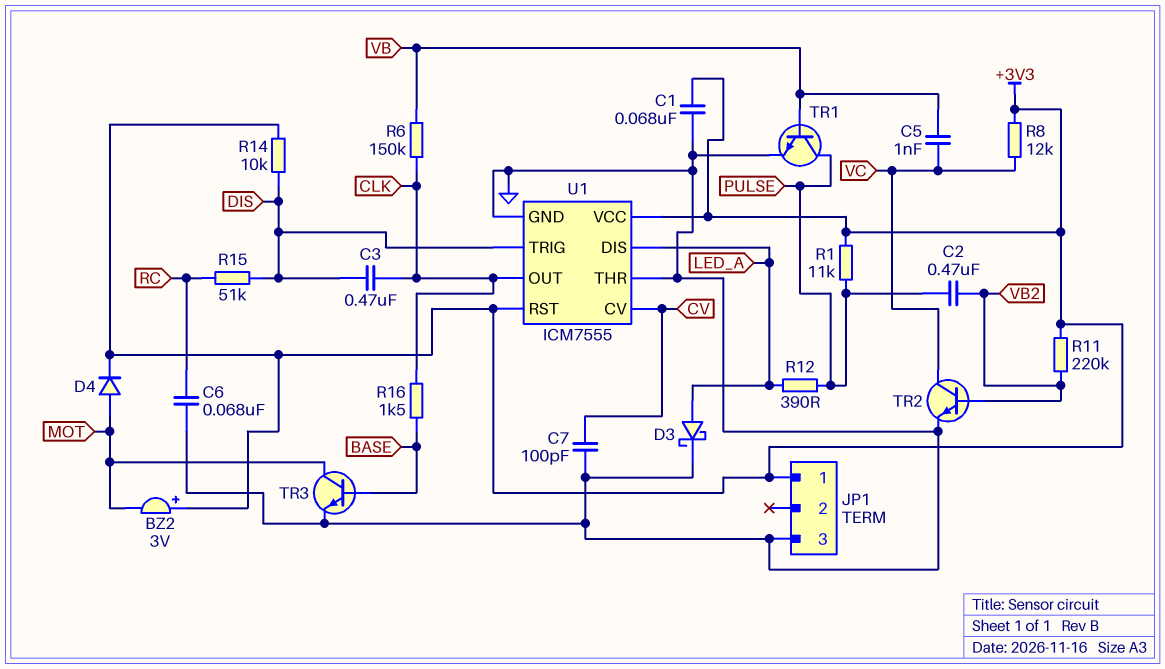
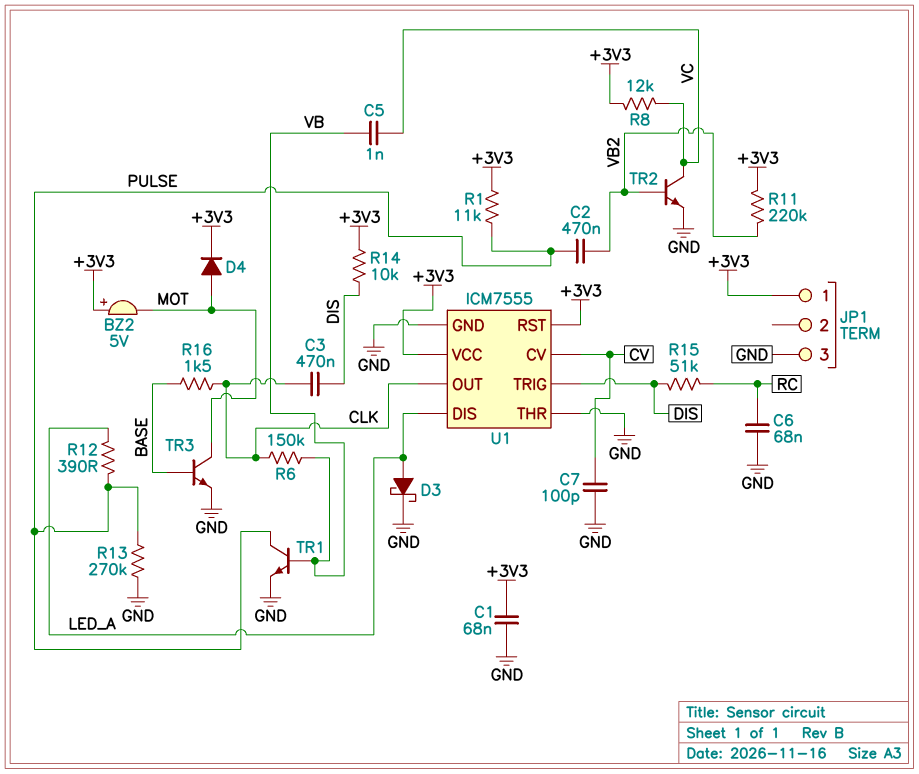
BZ2: buzzer 3V (plus +3V3, minus MOT) -> buzzer 5V (plus +3V3, minus MOT)
R13: none -> 270k (GND, PULSE)

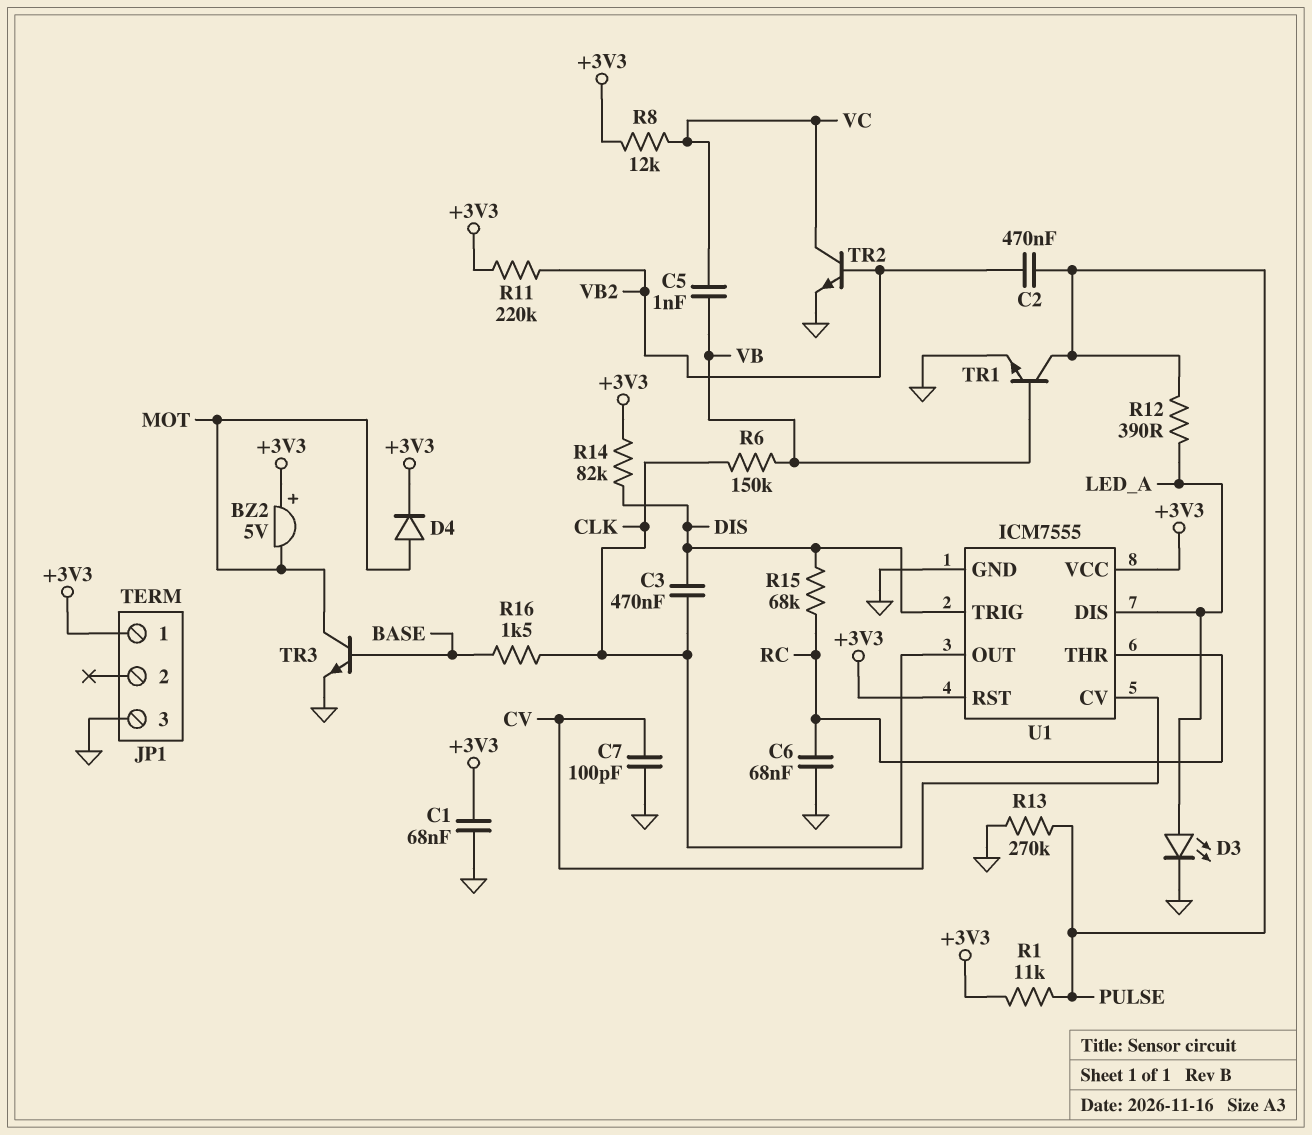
D3: schottky (A LED_A, K GND) -> LED (A LED_A, K GND)
R14: 10k (+3V3, DIS) -> 82k (+3V3, DIS)
R15: 51k (DIS, RC) -> 68k (DIS, RC)
U1 pin THR: GND -> RC

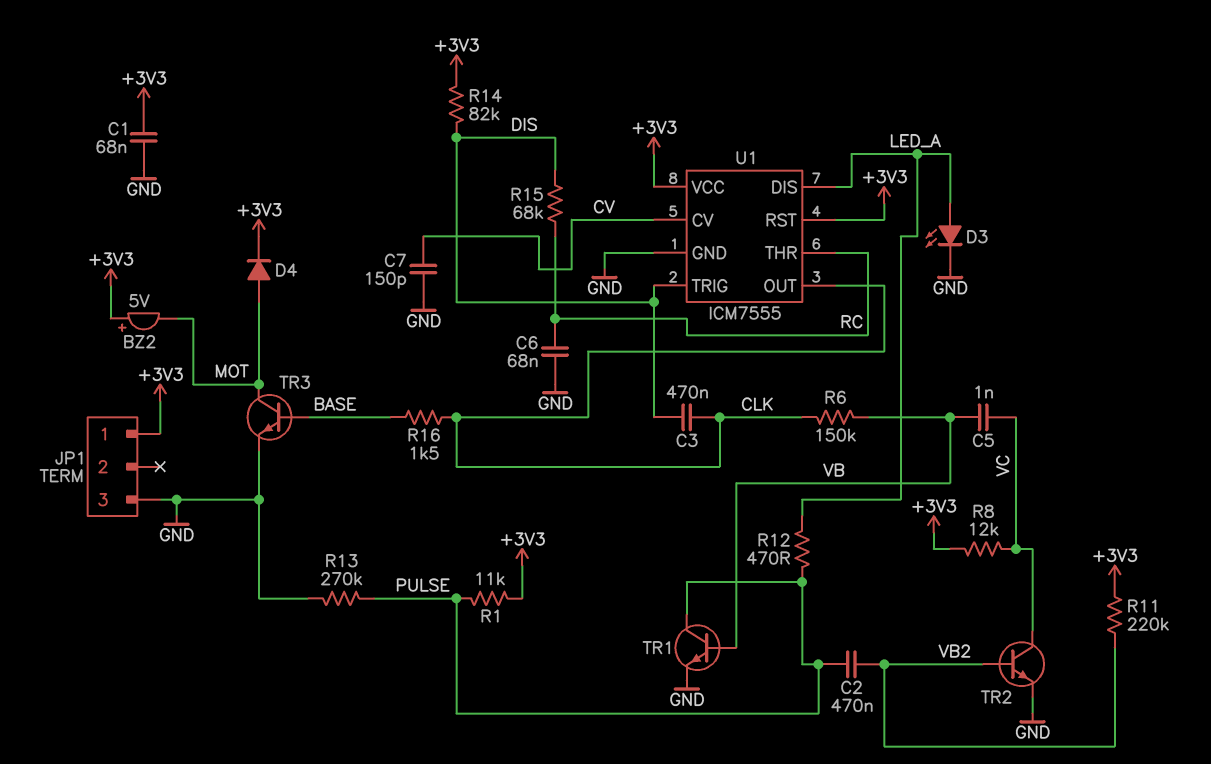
C7: 100pF (CV, GND) -> 150pF (CV, GND)
R12: 390 (LED_A, PULSE) -> 470 (LED_A, PULSE)

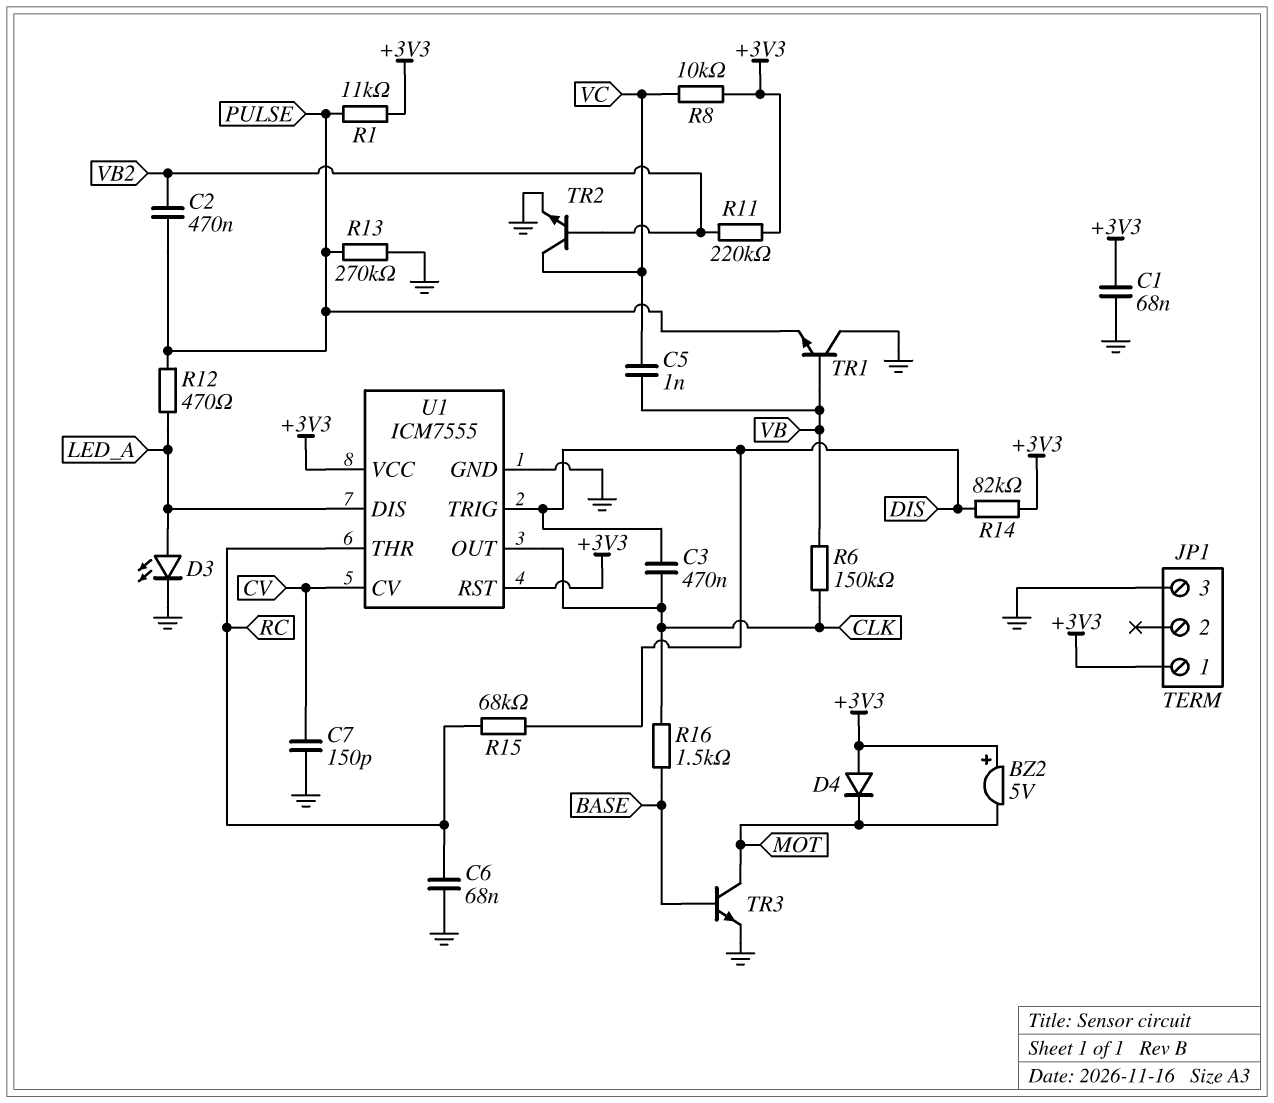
D4: diode (A MOT, K +3V3) -> diode (A +3V3, K MOT)
R8: 12k (+3V3, VC) -> 10k (+3V3, VC)
TR1: NPN (B VB, C PULSE, E GND) -> NPN (B VB, C GND, E PULSE)

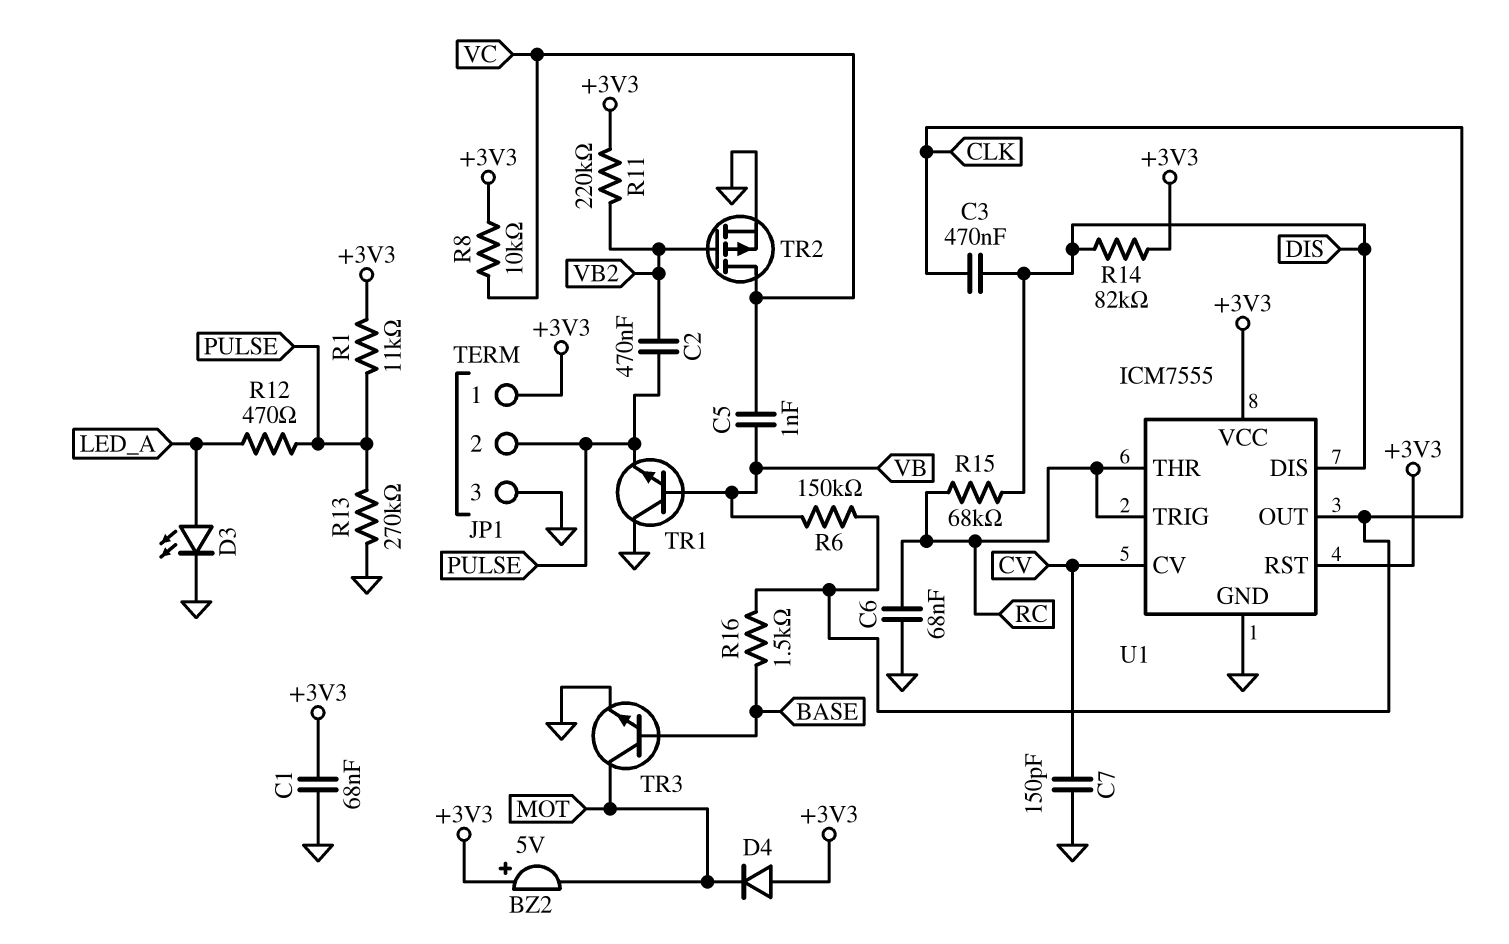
JP1 pin 2: none -> PULSE
TR2: NPN (B VB2, C VC, E GND) -> PMOS (G VB2, D VC, S GND)
U1 pin DIS: LED_A -> DIS
U1 pin TRIG: DIS -> RC

